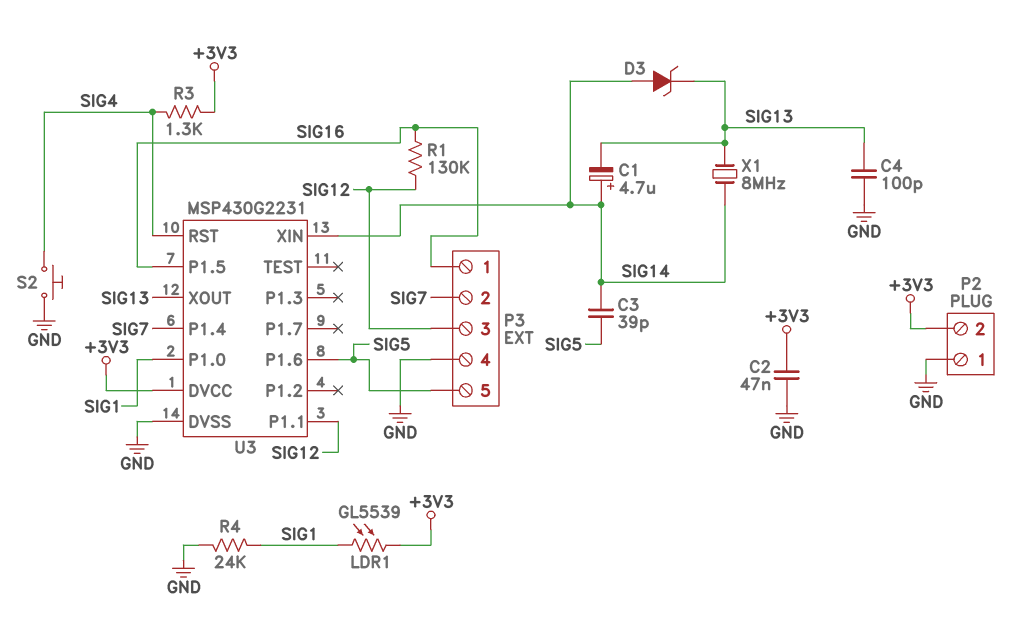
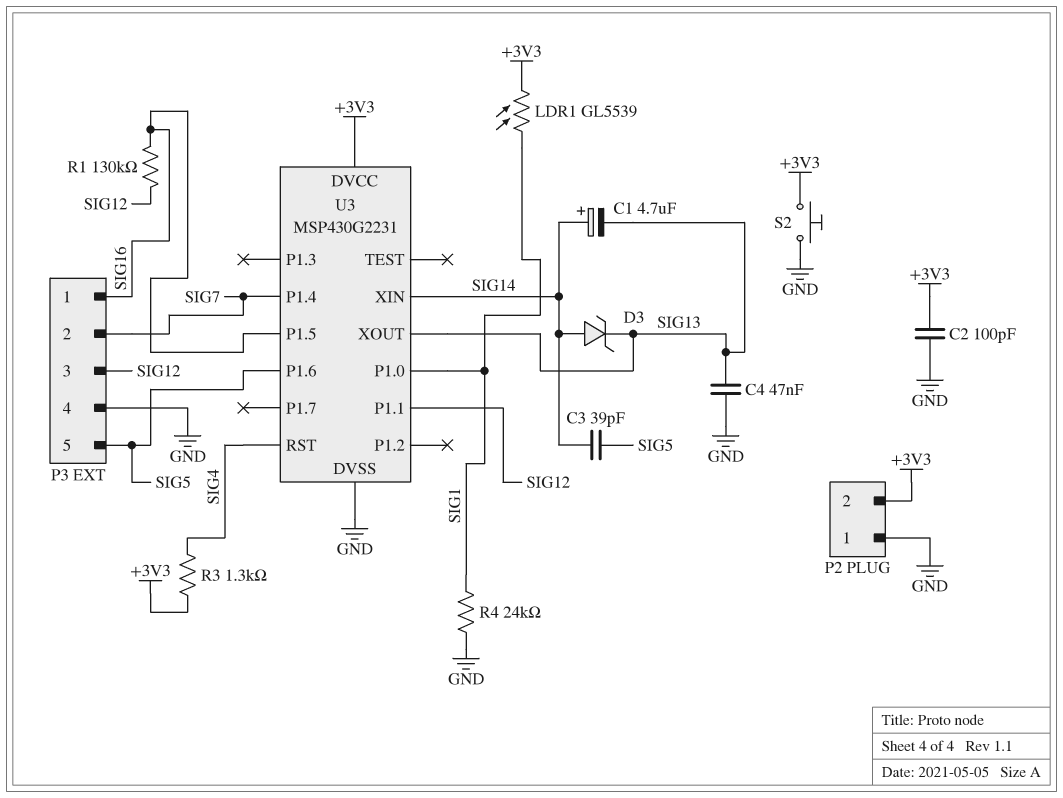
C2: 47nF (+3V3, GND) -> 100pF (+3V3, GND)
C4: 100pF (GND, SIG13) -> 47nF (GND, SIG13)
S2: button (GND, SIG4) -> button (+3V3, GND)
X1: 8MHz (SIG13, SIG14) -> none

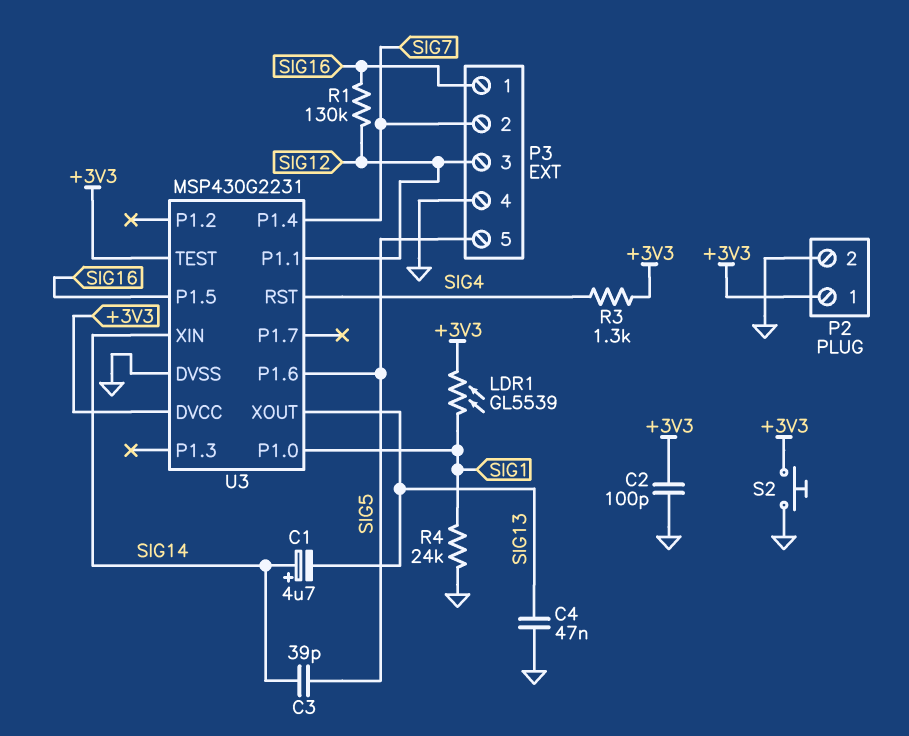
D3: zener (A SIG14, K SIG13) -> none
P2 pin 1: GND -> +3V3
P2 pin 2: +3V3 -> GND
U3 pin TEST: none -> +3V3

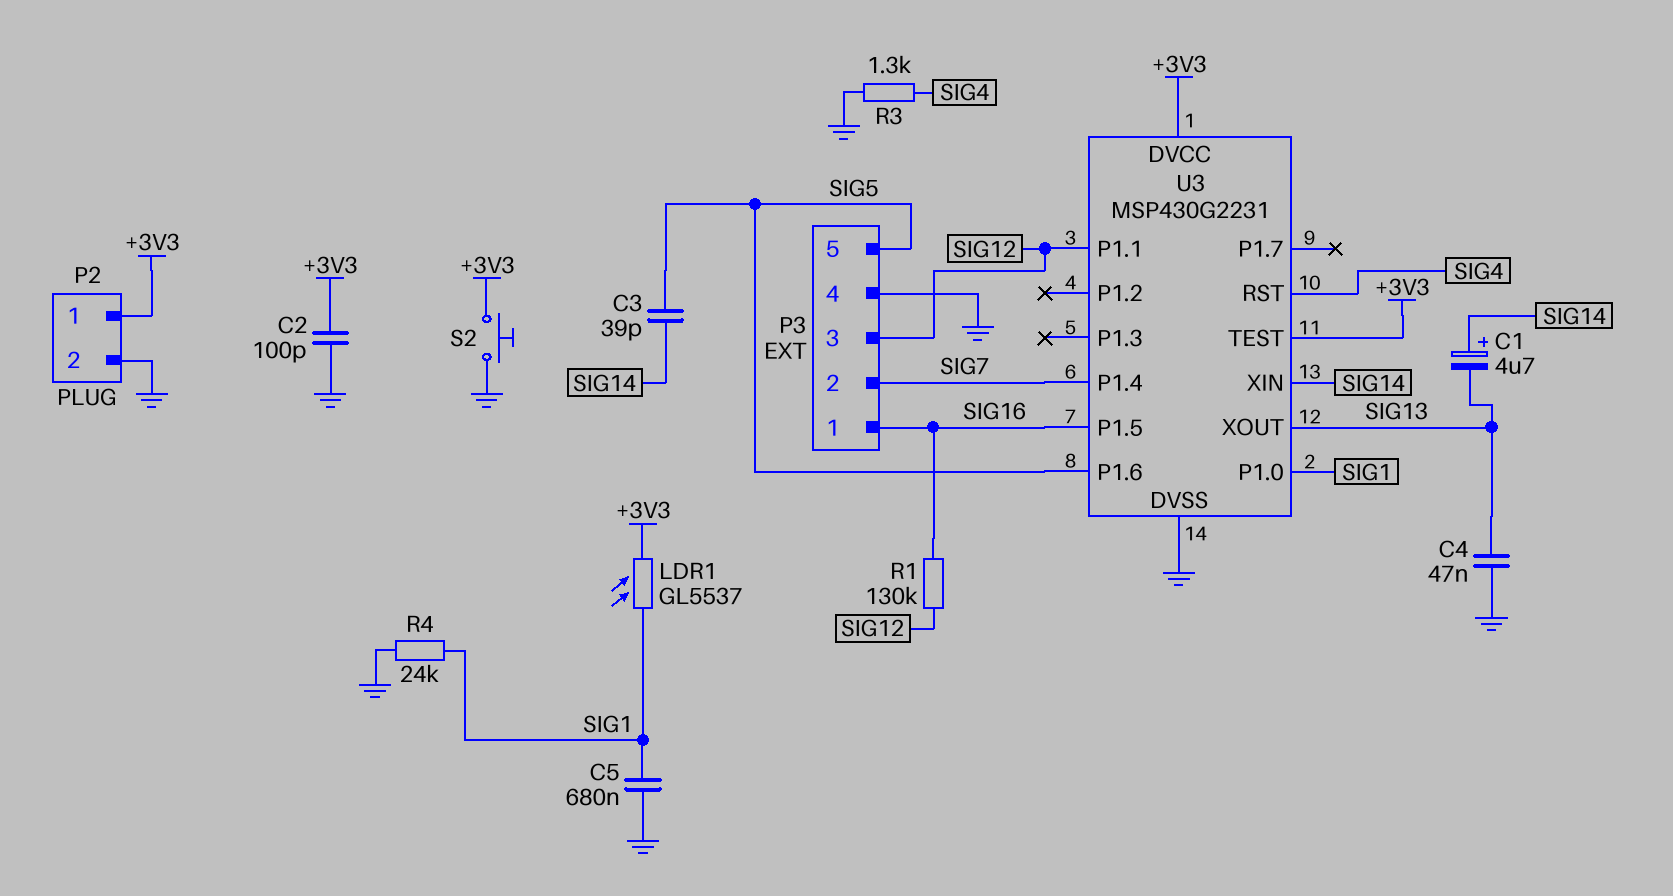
C5: none -> 680nF (GND, SIG1)
LDR1: GL5539 (+3V3, SIG1) -> GL5537 (+3V3, SIG1)
R3: 1.3k (+3V3, SIG4) -> 1.3k (GND, SIG4)

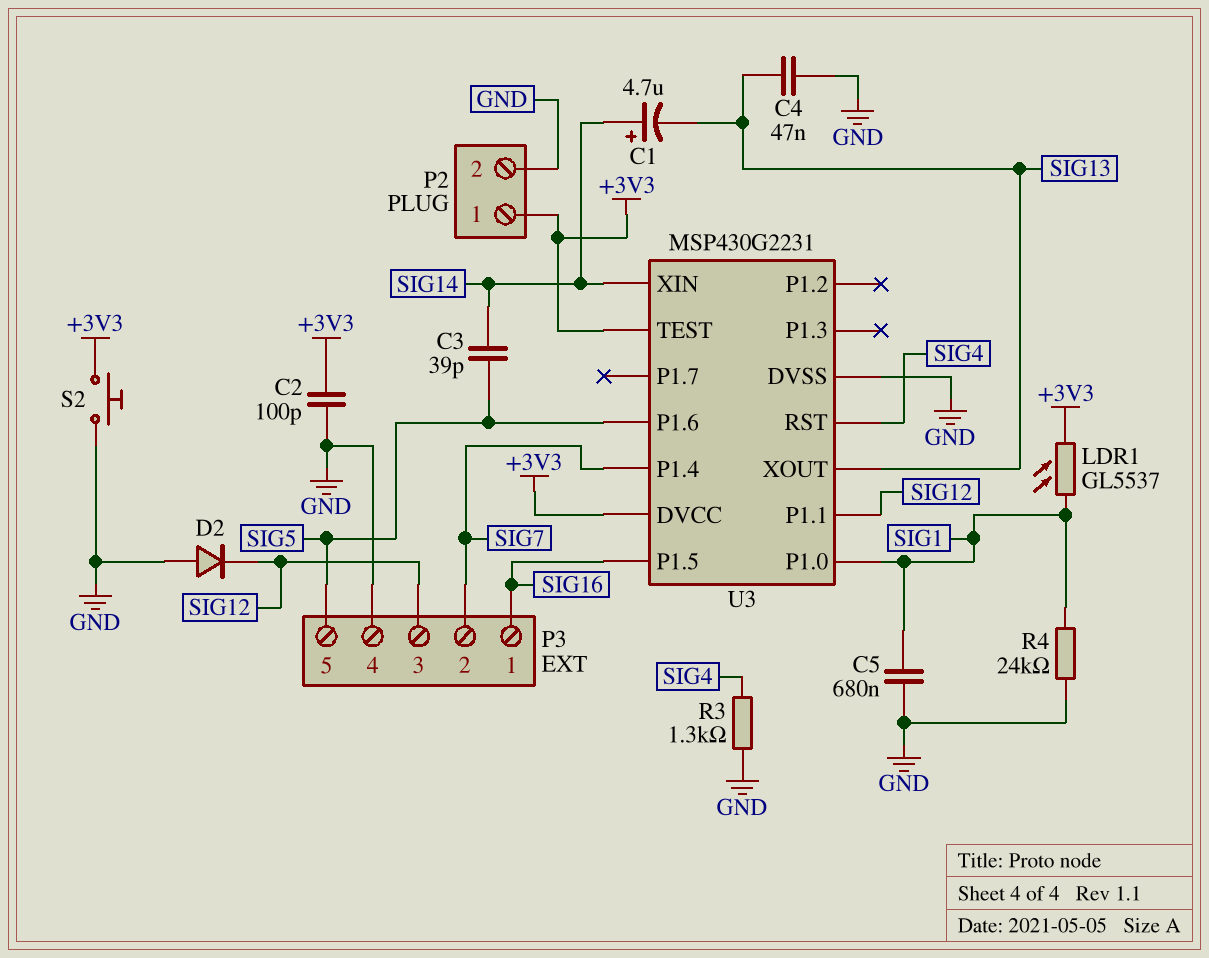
D2: none -> diode (A GND, K SIG12)
R1: 130k (SIG12, SIG16) -> none

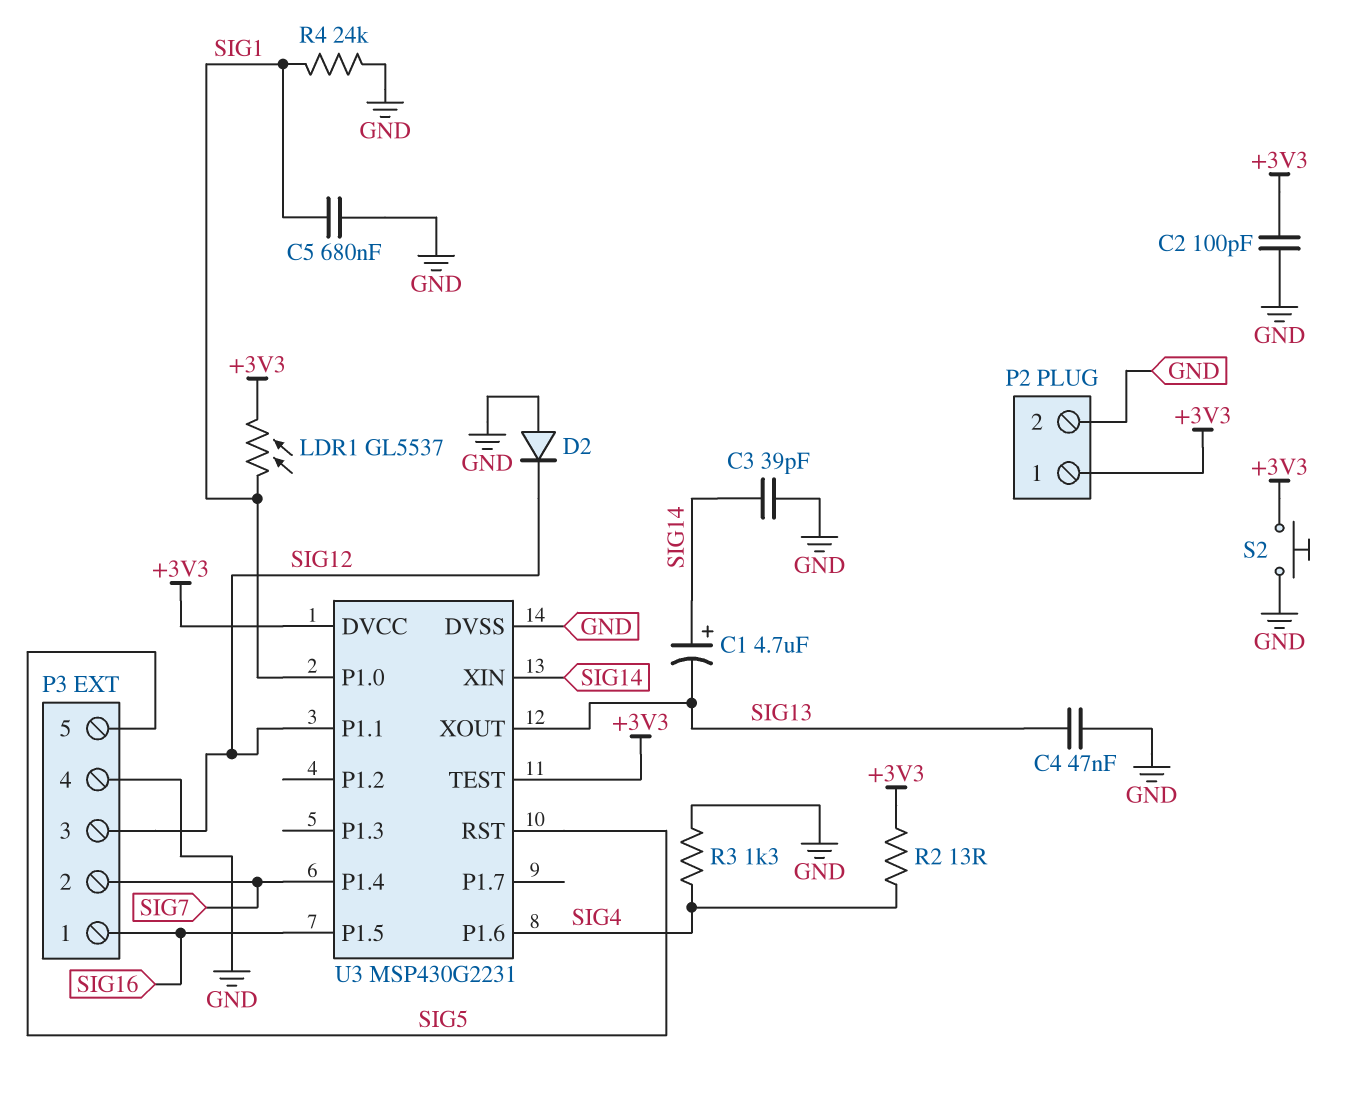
C3: 39pF (SIG5, SIG14) -> 39pF (GND, SIG14)
R2: none -> 13 (+3V3, SIG4)
U3 pin P1.6: SIG5 -> SIG4
U3 pin RST: SIG4 -> SIG5

